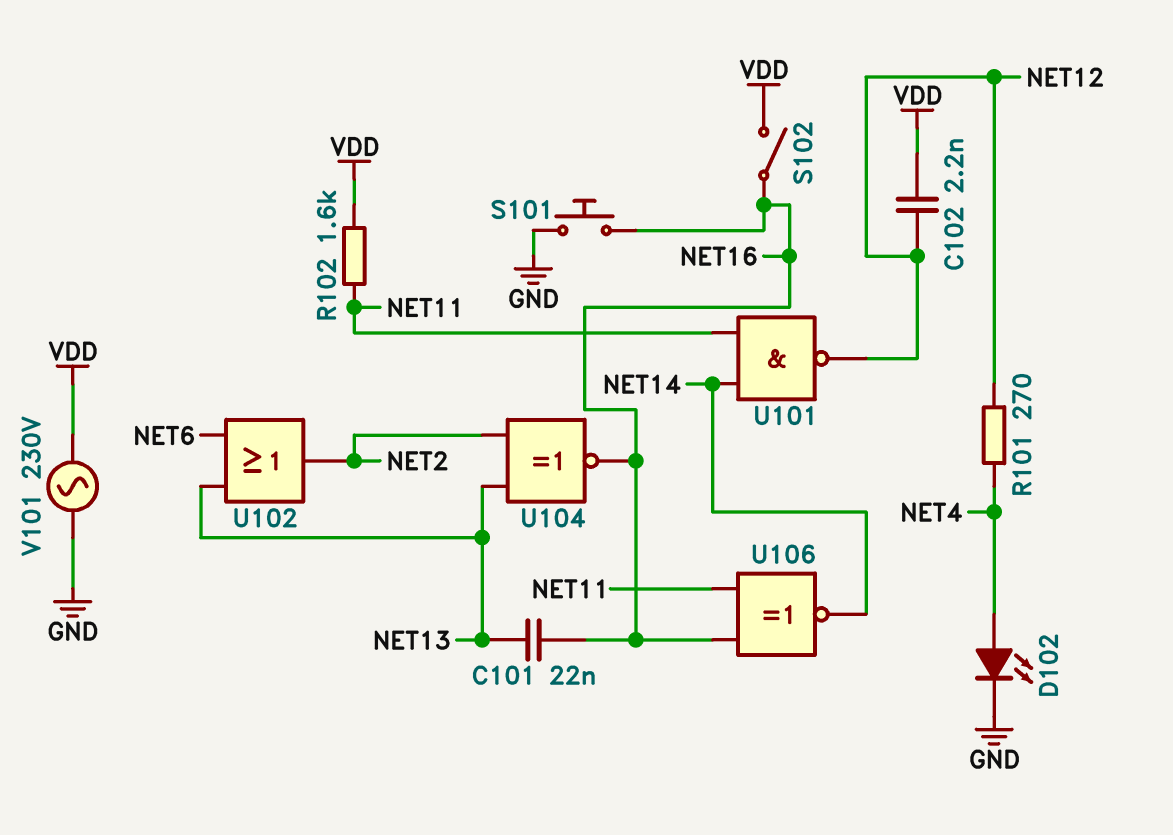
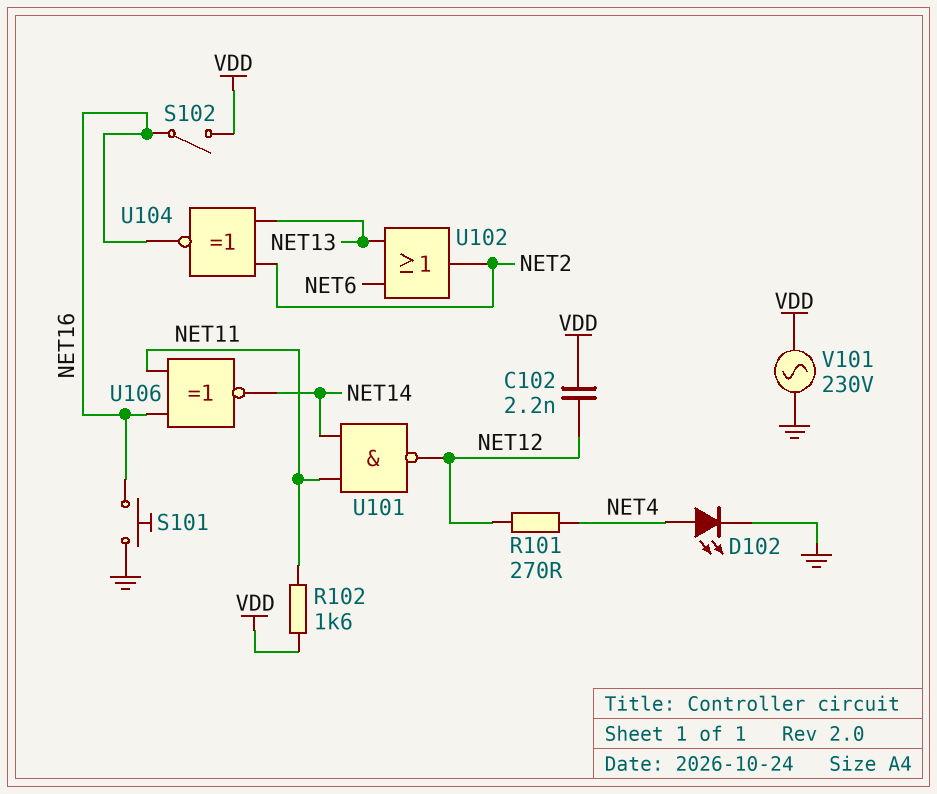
C101: 22nF (NET13, NET16) -> none

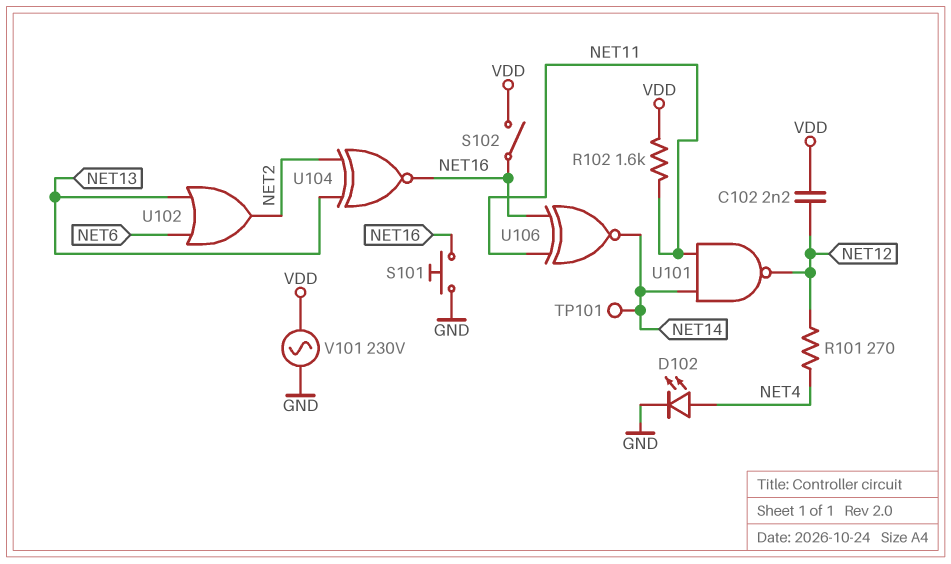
TP101: none -> test point (NET14)

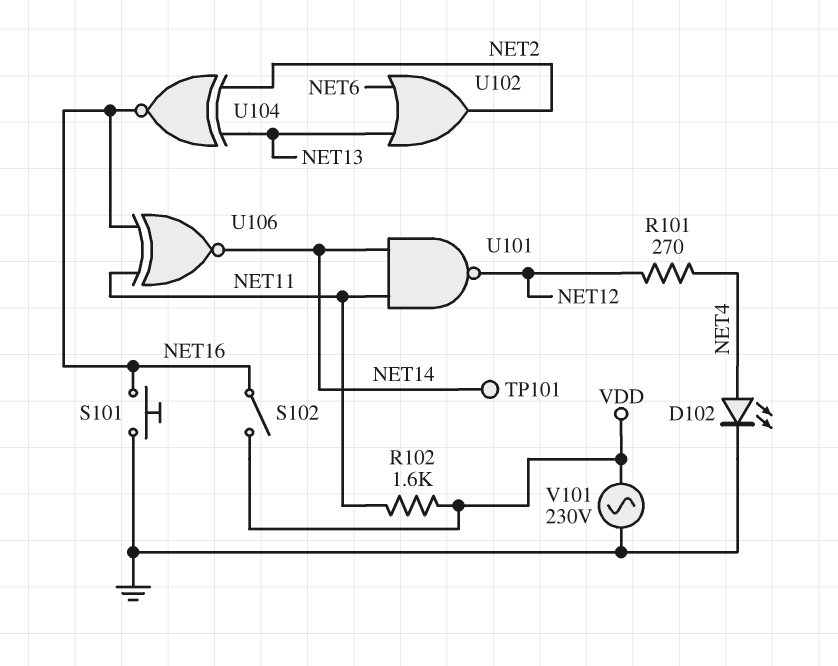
C102: 2.2nF (NET12, VDD) -> none

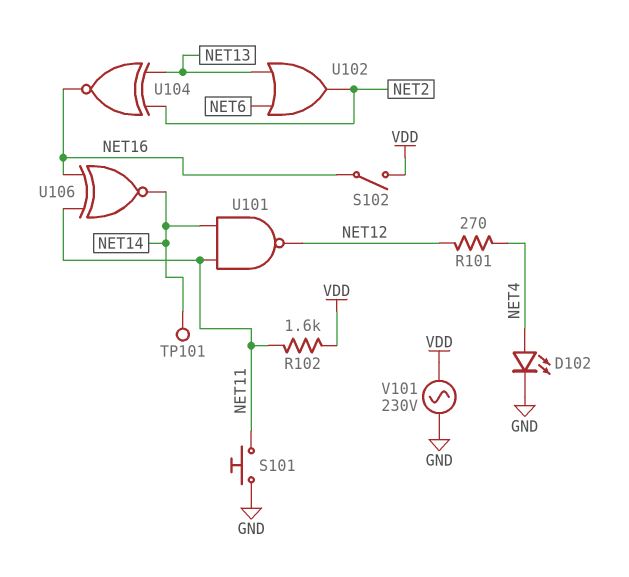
S101: button (GND, NET16) -> button (GND, NET11)

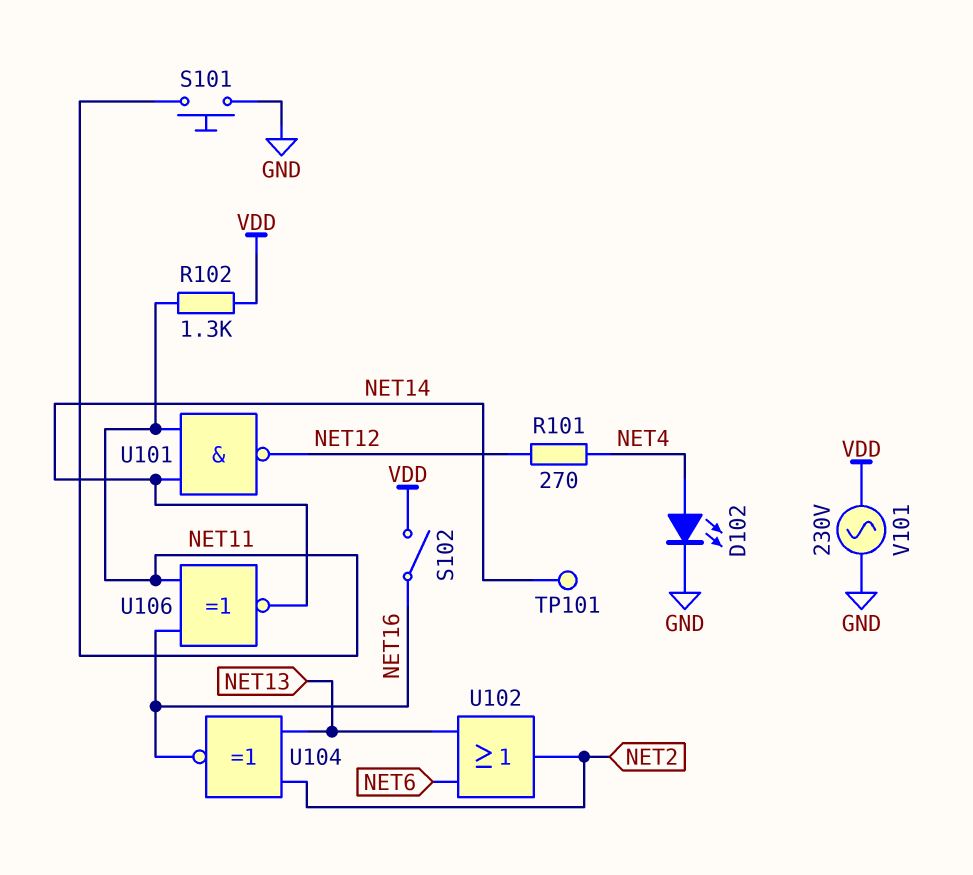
R102: 1.6k (NET11, VDD) -> 1.3k (NET11, VDD)

